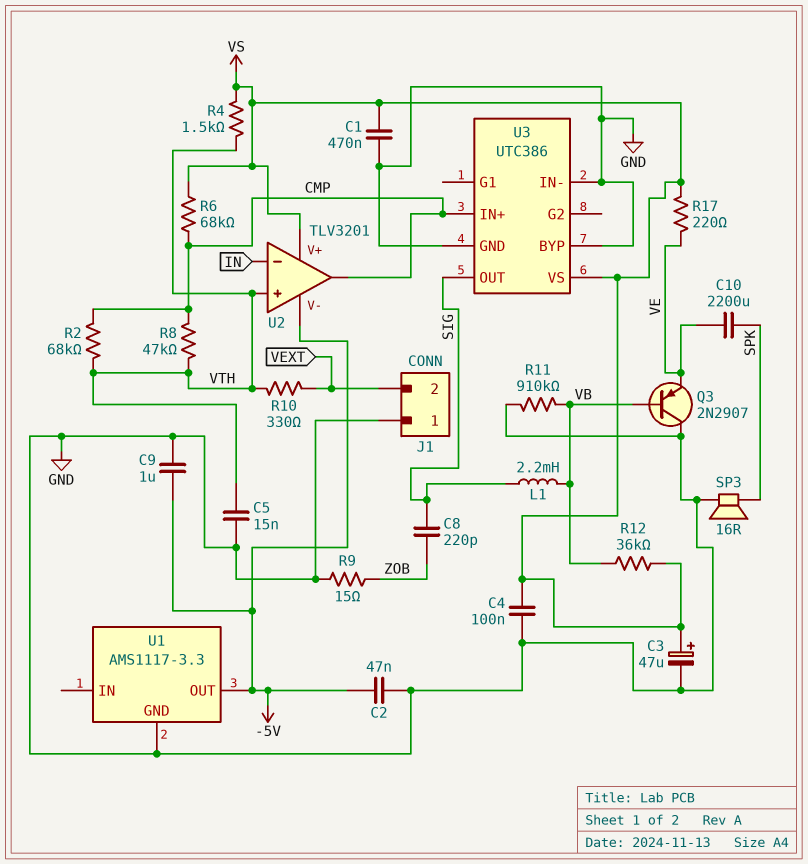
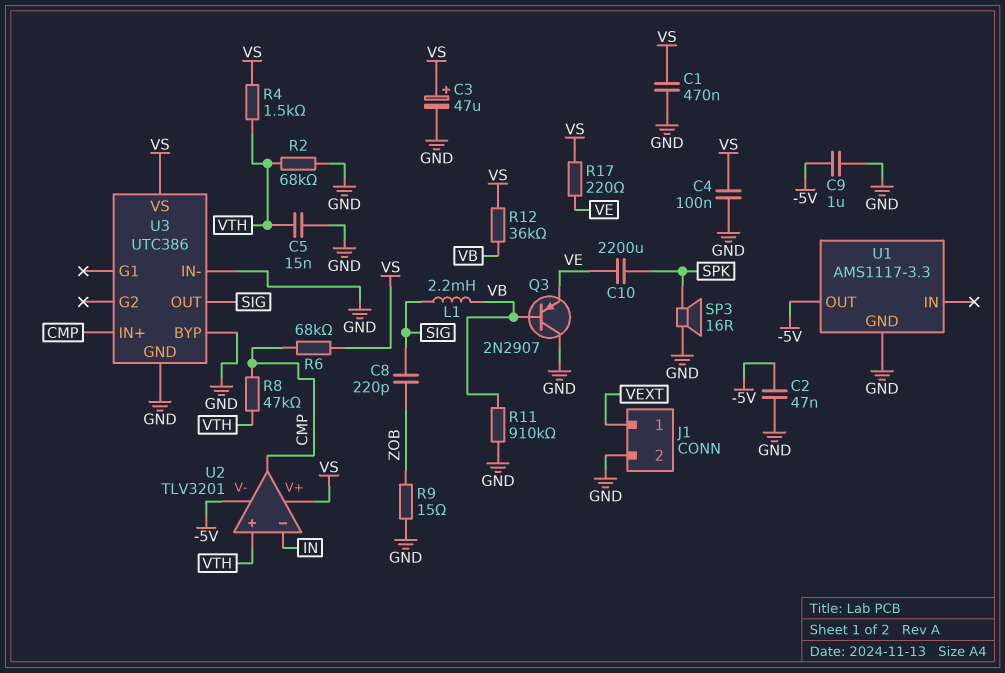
J1 pin 1: GND -> VEXT
J1 pin 2: VEXT -> GND
R2: 68k (CMP, VTH) -> 68k (GND, VTH)
R10: 330 (VEXT, VTH) -> none

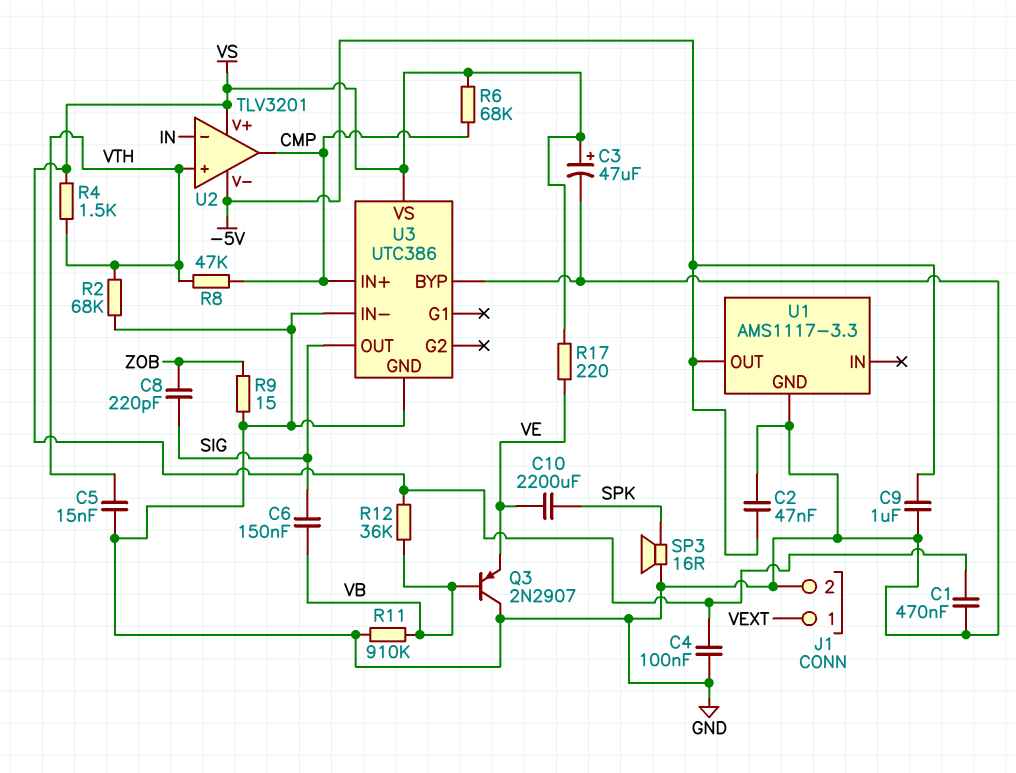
C6: none -> 150nF (SIG, VB)
L1: 2.2mH (SIG, VB) -> none

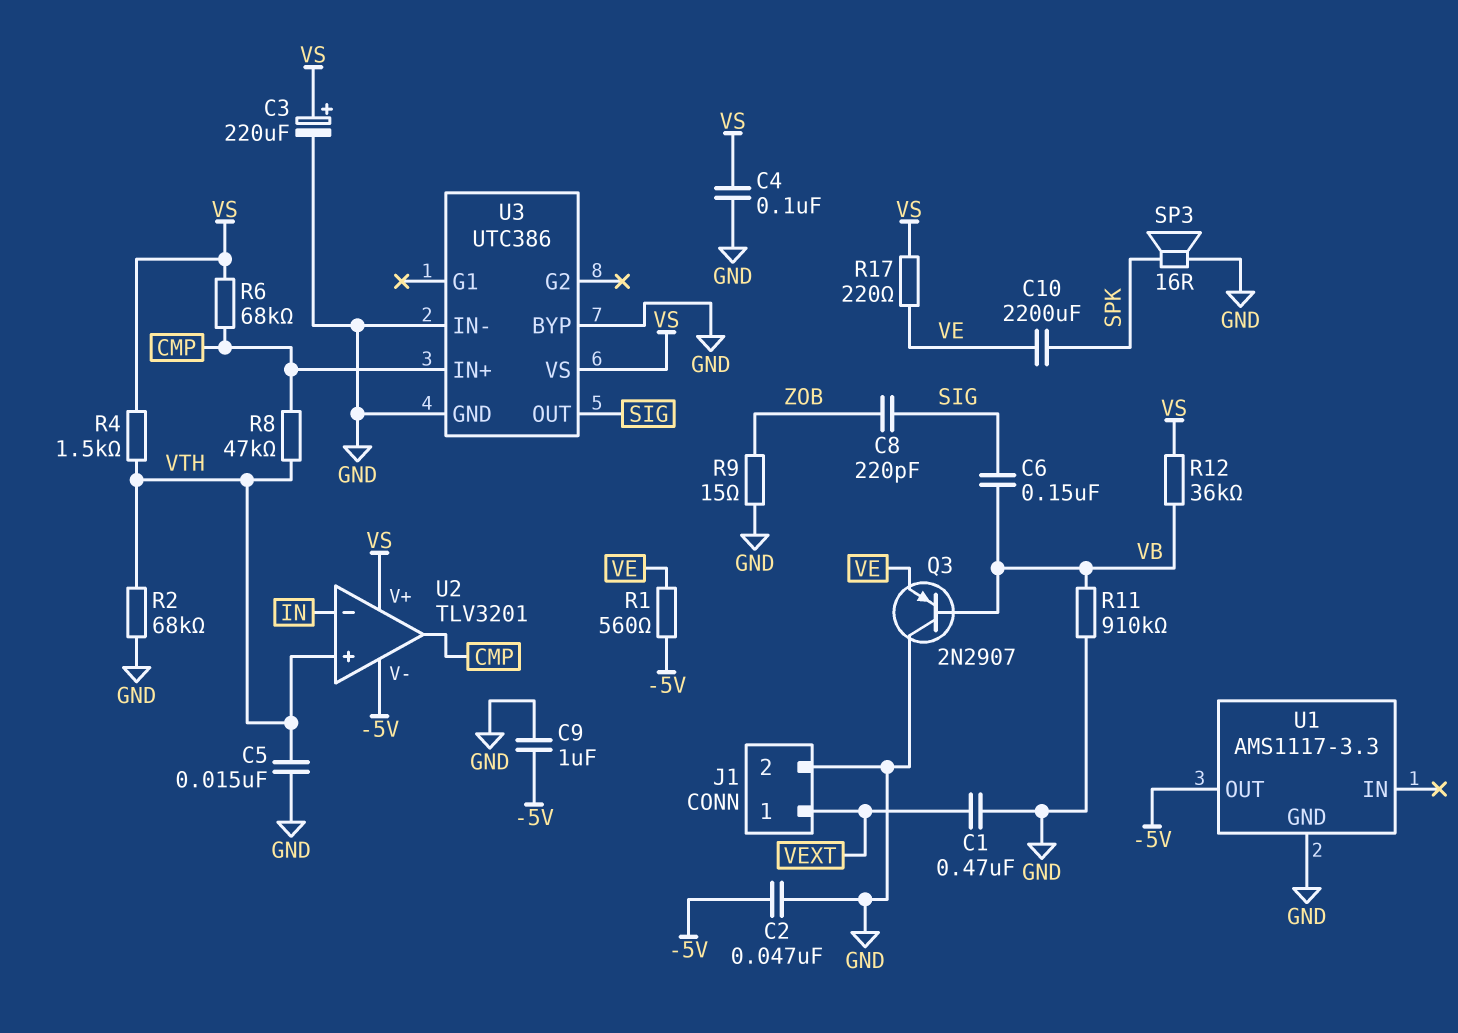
C1: 470nF (GND, VS) -> 470nF (GND, VEXT)
C3: 47uF (plus VS, minus GND) -> 220uF (plus VS, minus GND)
R1: none -> 560 (-5V, VE)

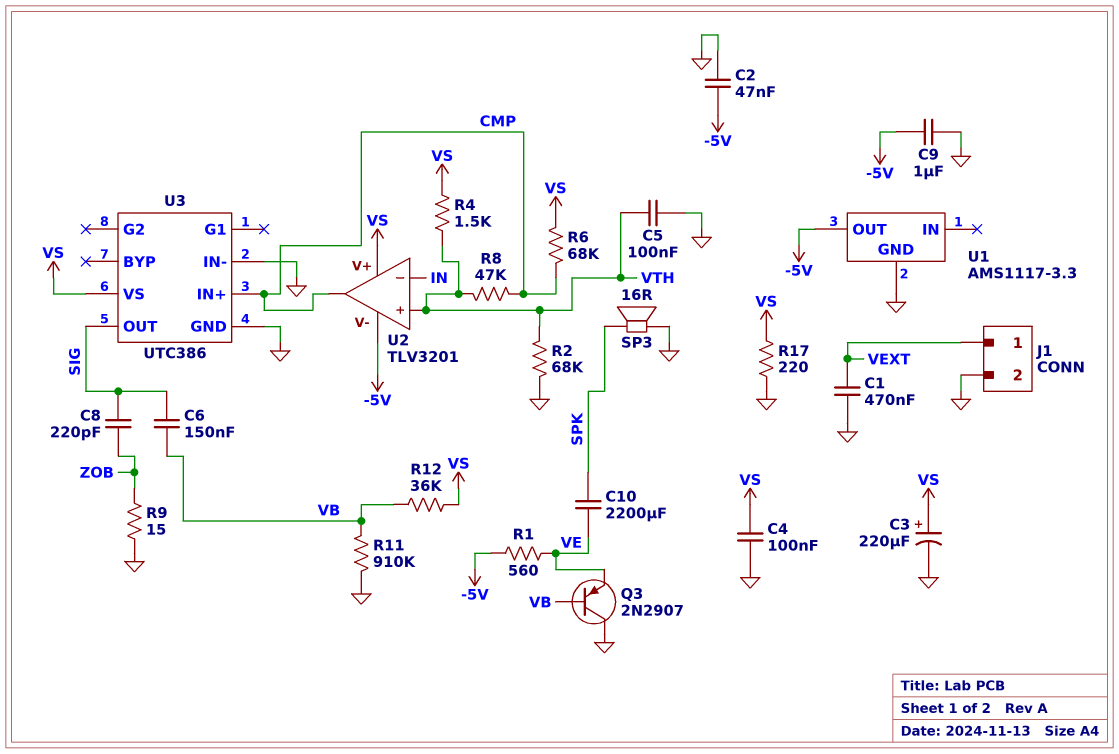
C5: 15nF (GND, VTH) -> 100nF (GND, VTH)
R17: 220 (VE, VS) -> 220 (GND, VS)
U3 pin BYP: GND -> none

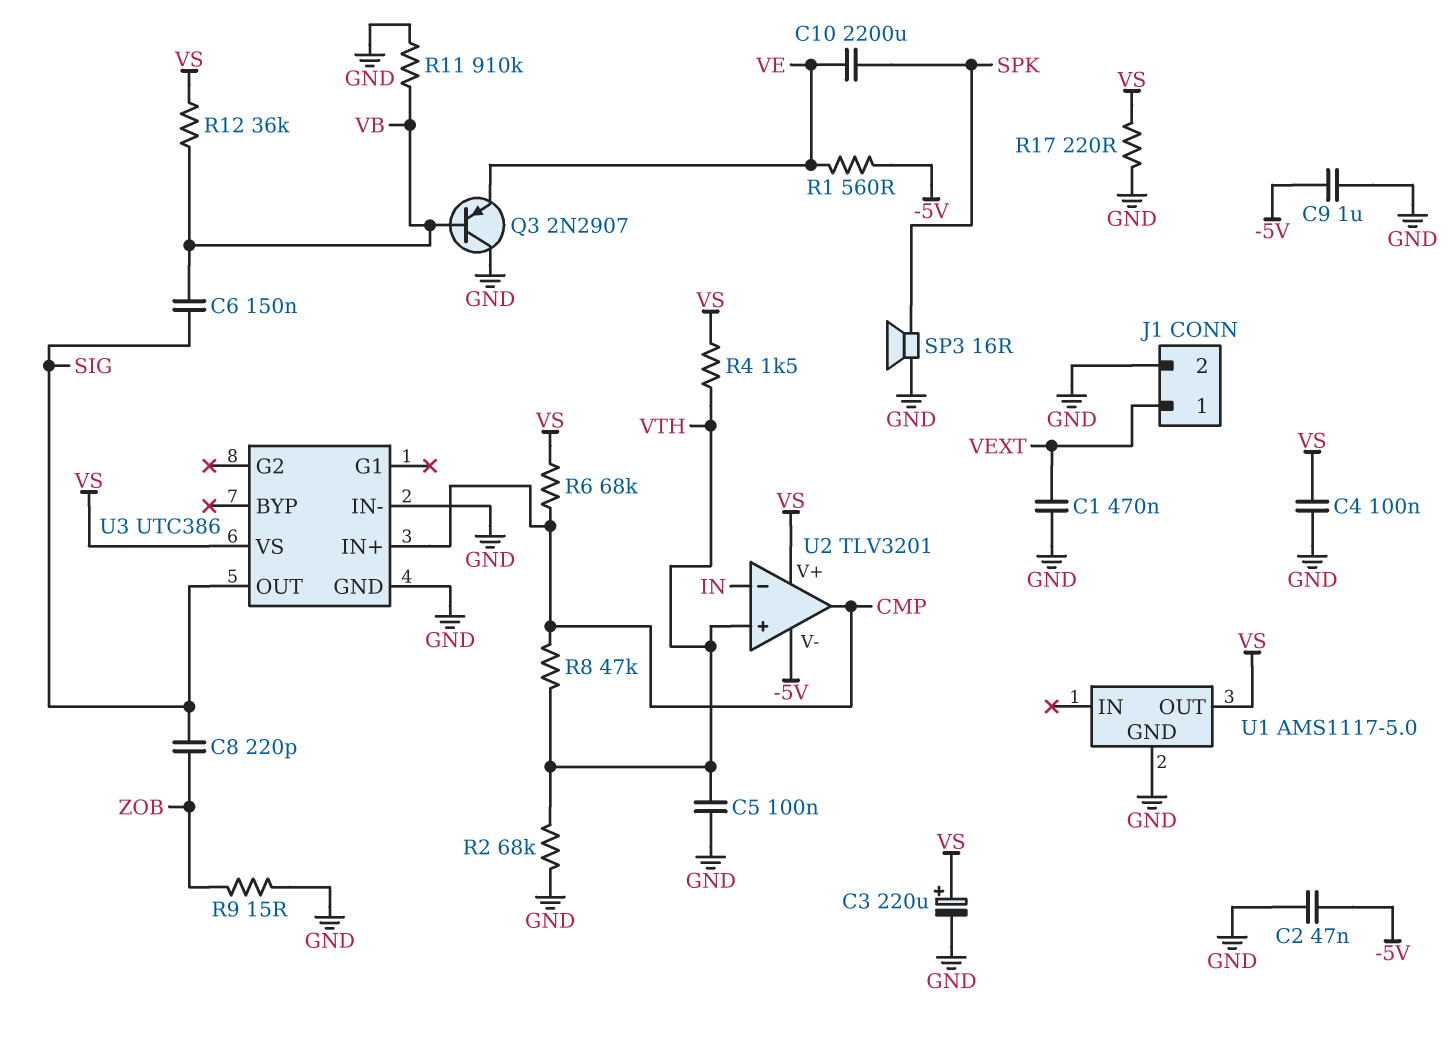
U1: AMS1117-3.3 -> AMS1117-5.0
U1 pin OUT: -5V -> VS

